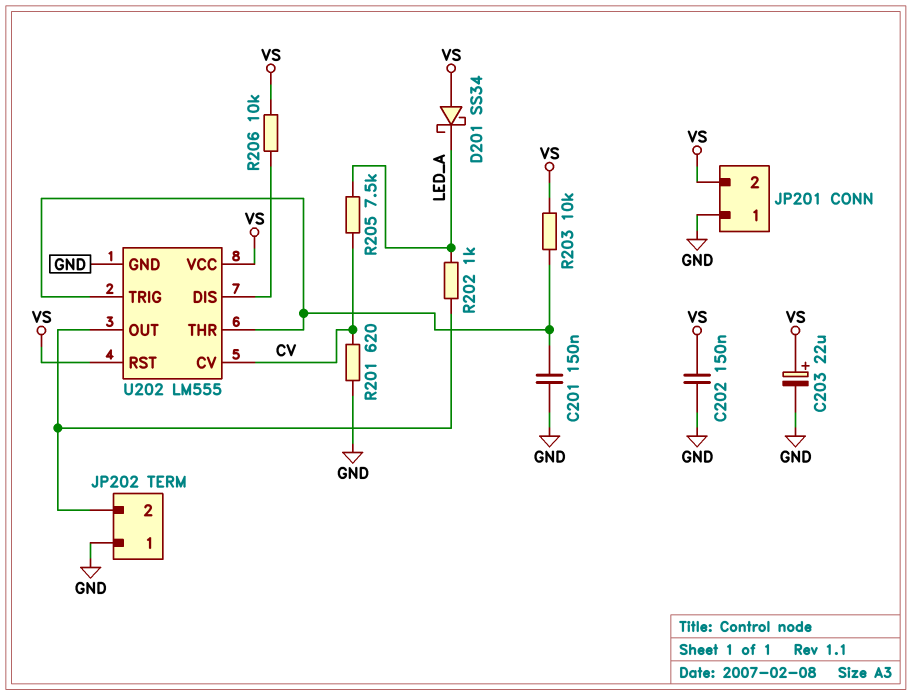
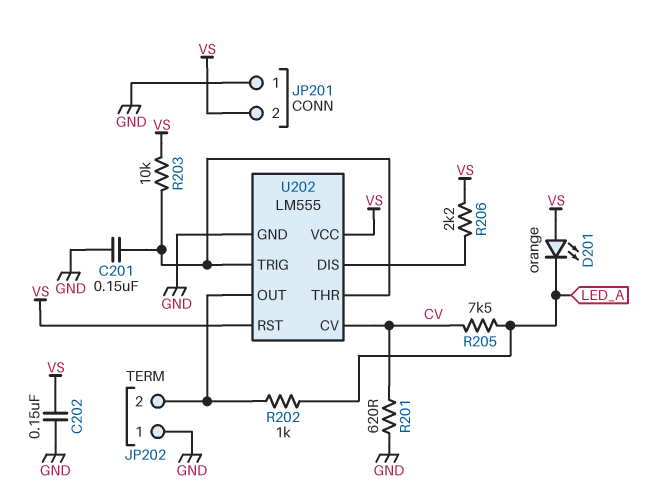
C203: 22uF (plus VS, minus GND) -> none
D201: schottky SS34 (A VS, K LED_A) -> LED orange (A VS, K LED_A)
R206: 10k (U202/DIS, VS) -> 2.2k (U202/DIS, VS)

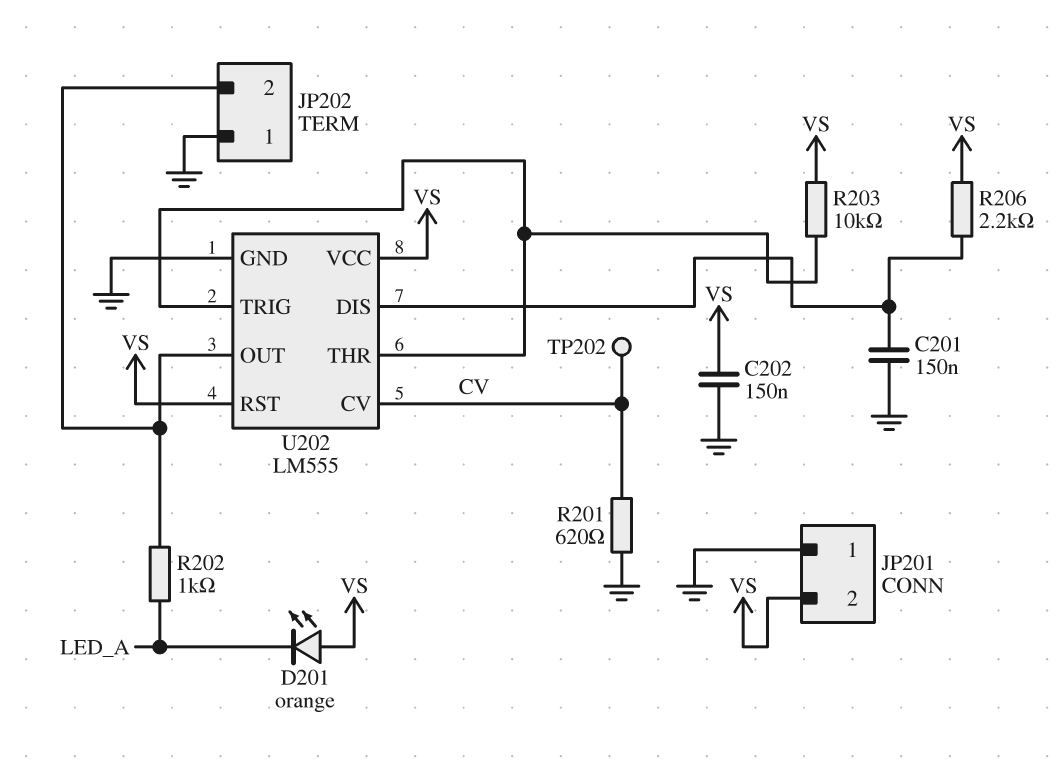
C201: 150nF (GND, U202/THR) -> 150nF (GND, U202/DIS)
R205: 7.5k (CV, LED_A) -> none
TP202: none -> test point (CV)

